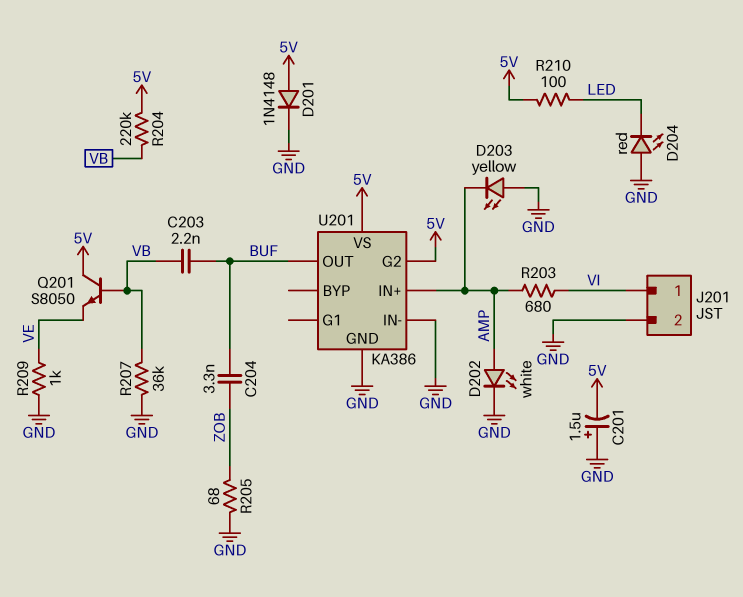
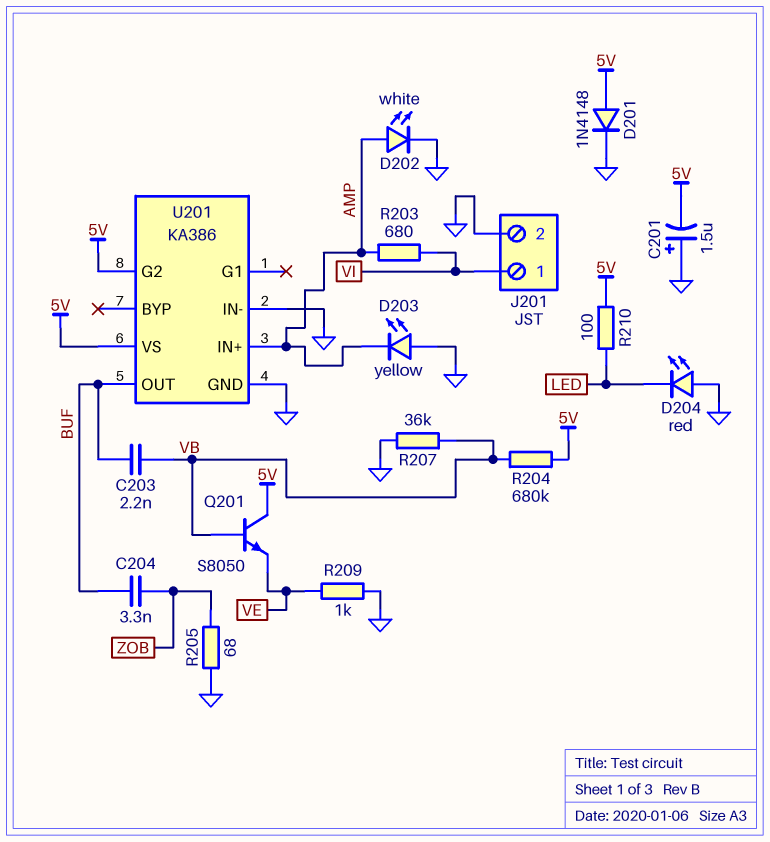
R204: 220k (5V, VB) -> 680k (5V, VB)

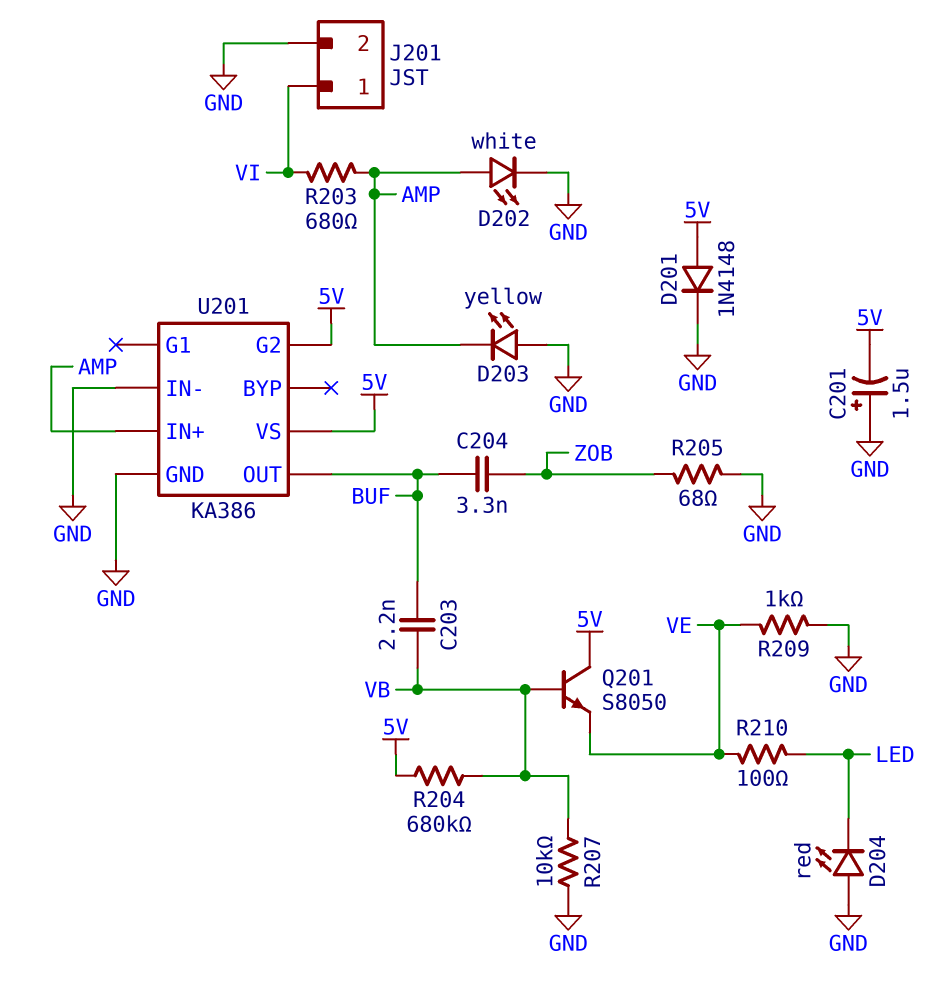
R207: 36k (GND, VB) -> 10k (GND, VB)
R210: 100 (5V, LED) -> 100 (LED, VE)

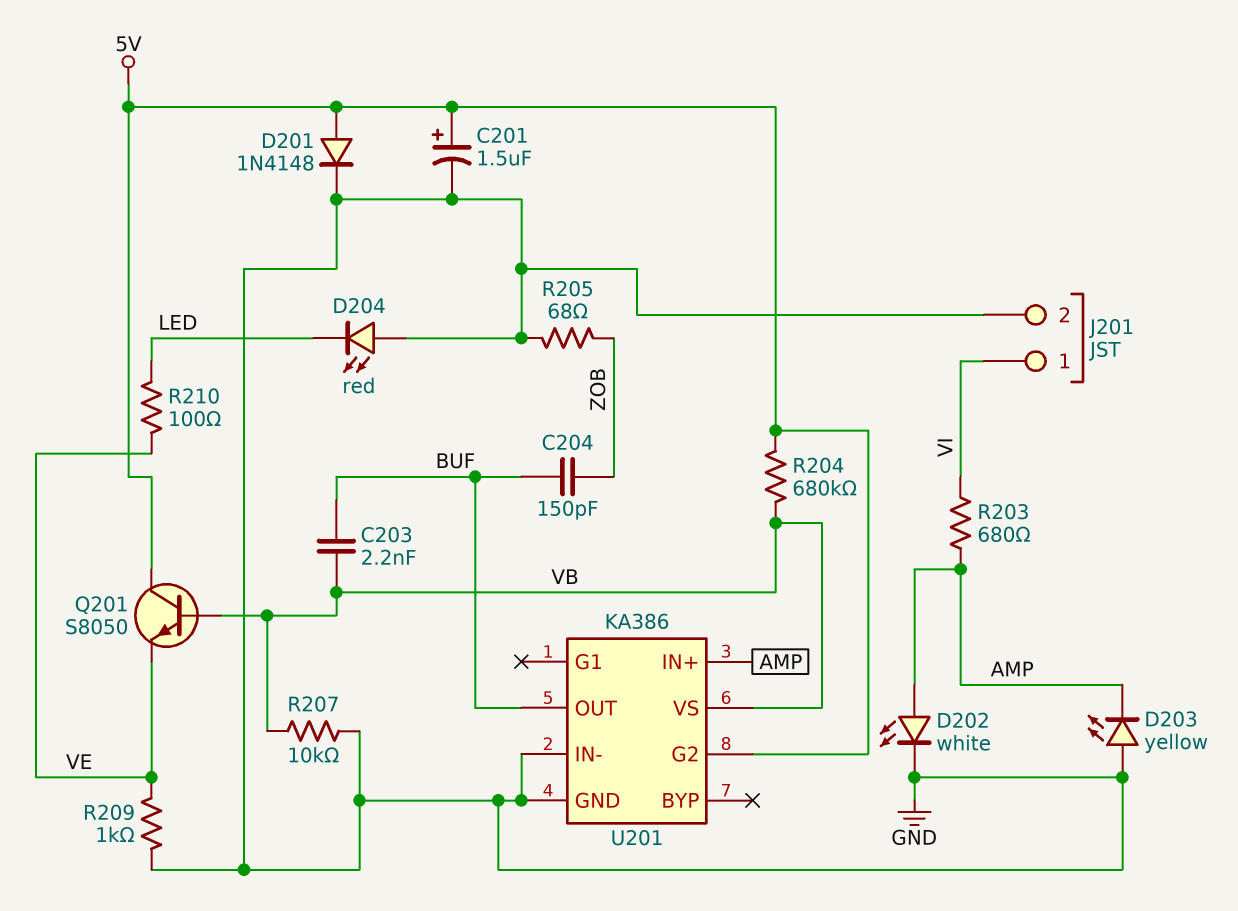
C201: 1.5uF (plus GND, minus 5V) -> 1.5uF (plus 5V, minus GND)
C204: 3.3nF (BUF, ZOB) -> 150pF (BUF, ZOB)
U201 pin VS: 5V -> VB

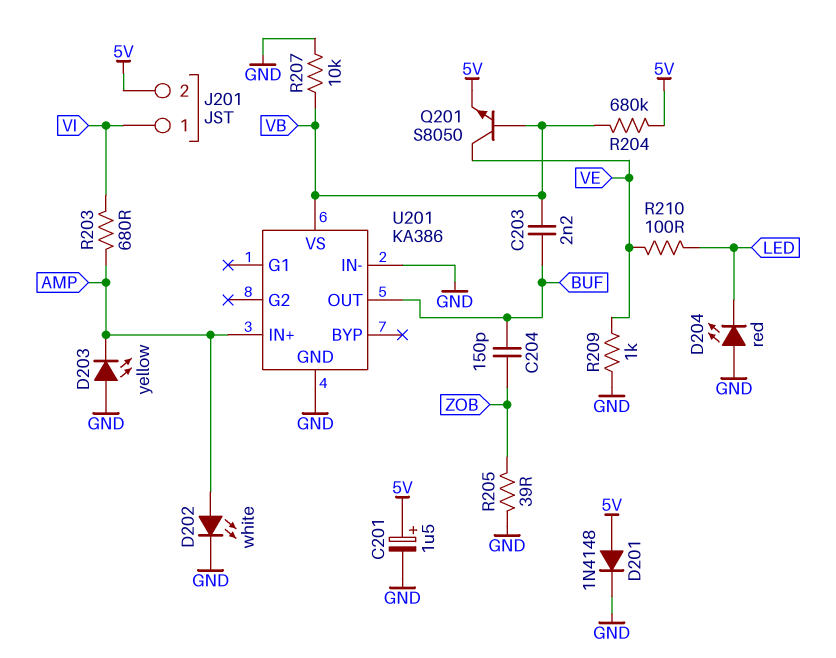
J201 pin 2: GND -> 5V
Q201: NPN S8050 (B VB, C 5V, E VE) -> NPN S8050 (B VB, C VE, E 5V)
R205: 68 (GND, ZOB) -> 39 (GND, ZOB)
U201 pin G2: 5V -> none

